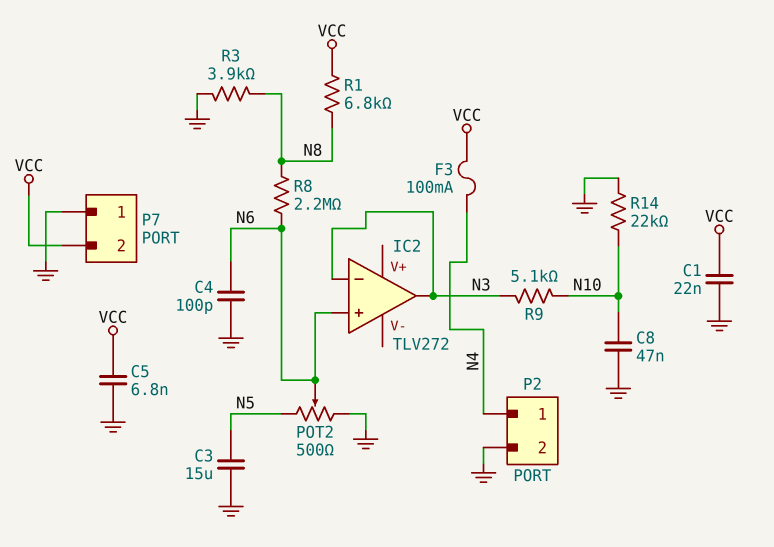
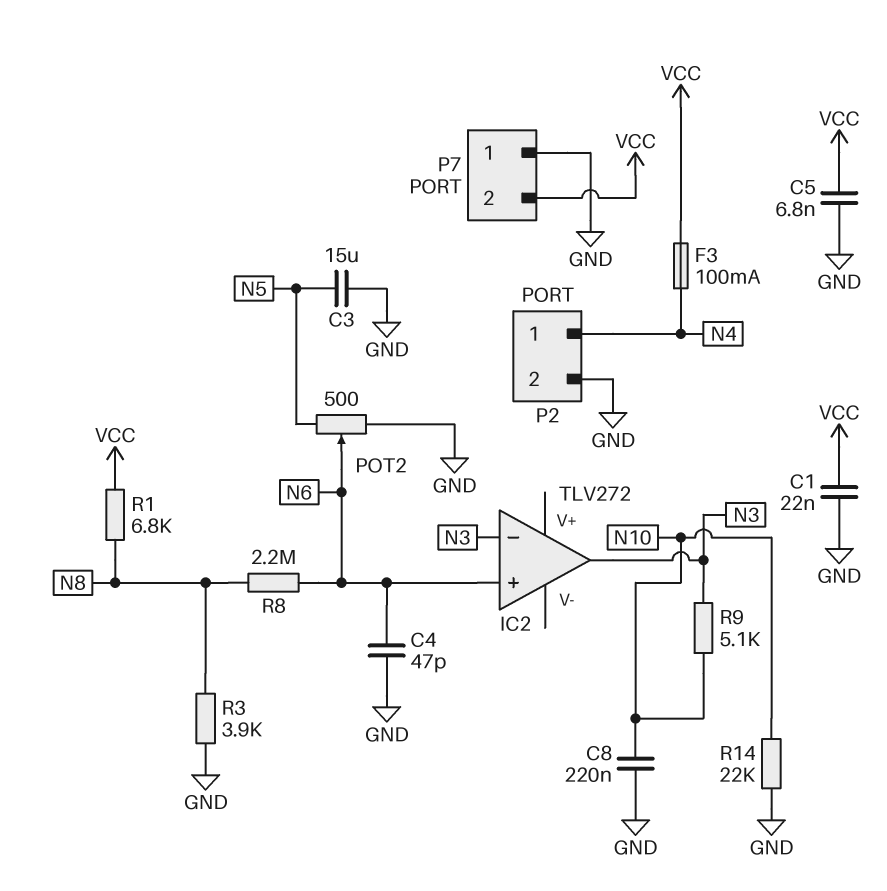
C4: 100pF (GND, N6) -> 47pF (GND, N6)
C8: 47nF (GND, N10) -> 220nF (GND, N10)

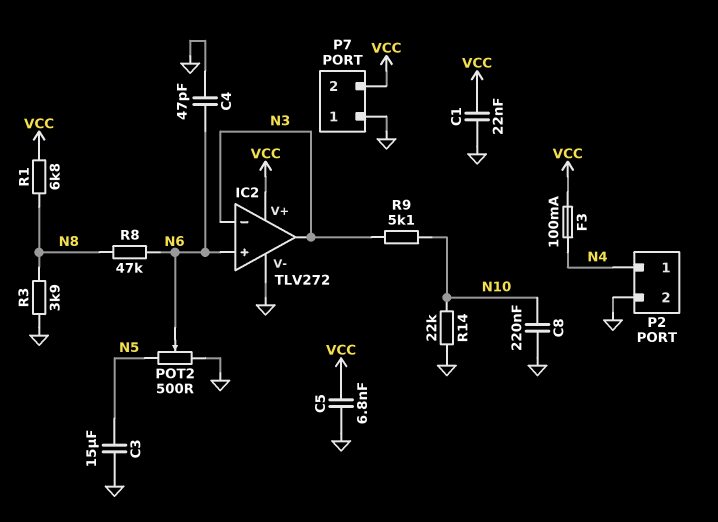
IC2 pin V+: none -> VCC
IC2 pin V-: none -> GND
R8: 2.2M (N6, N8) -> 47k (N6, N8)

